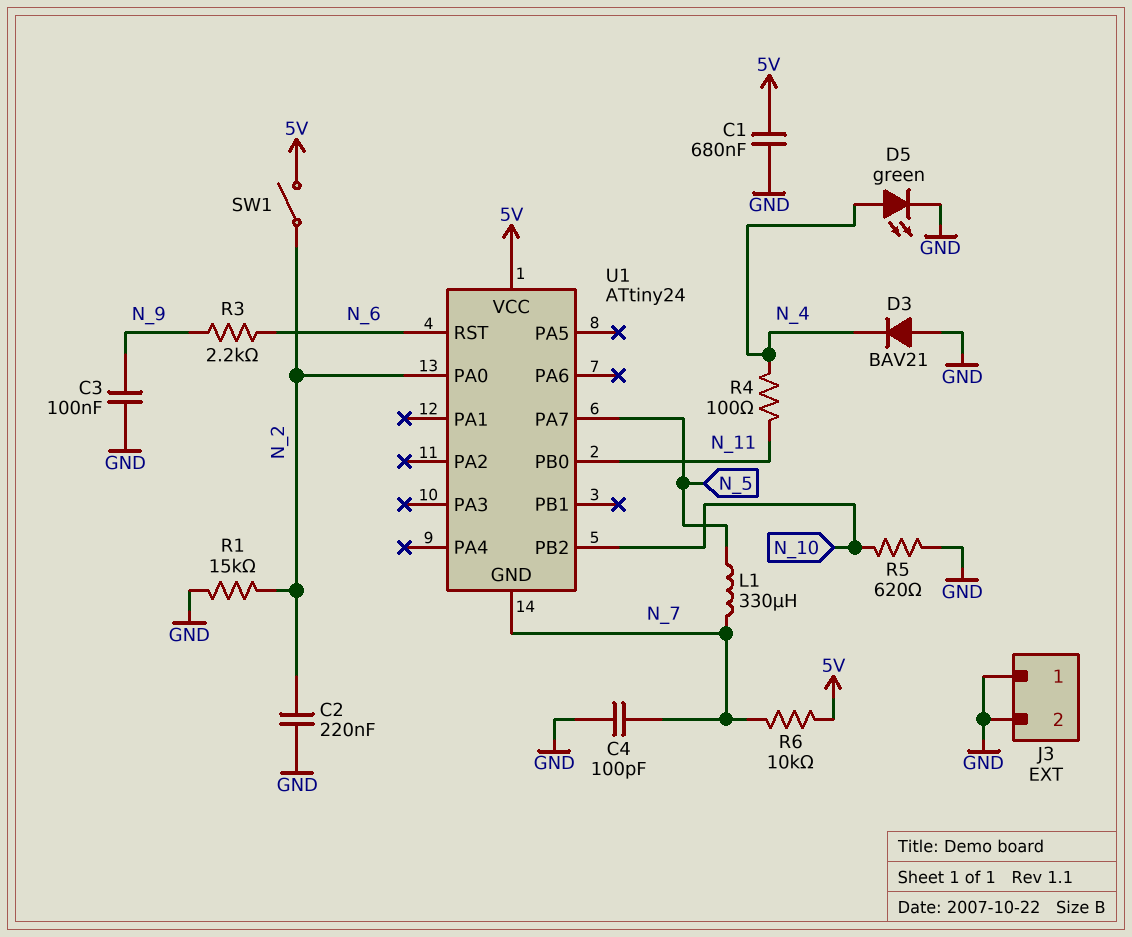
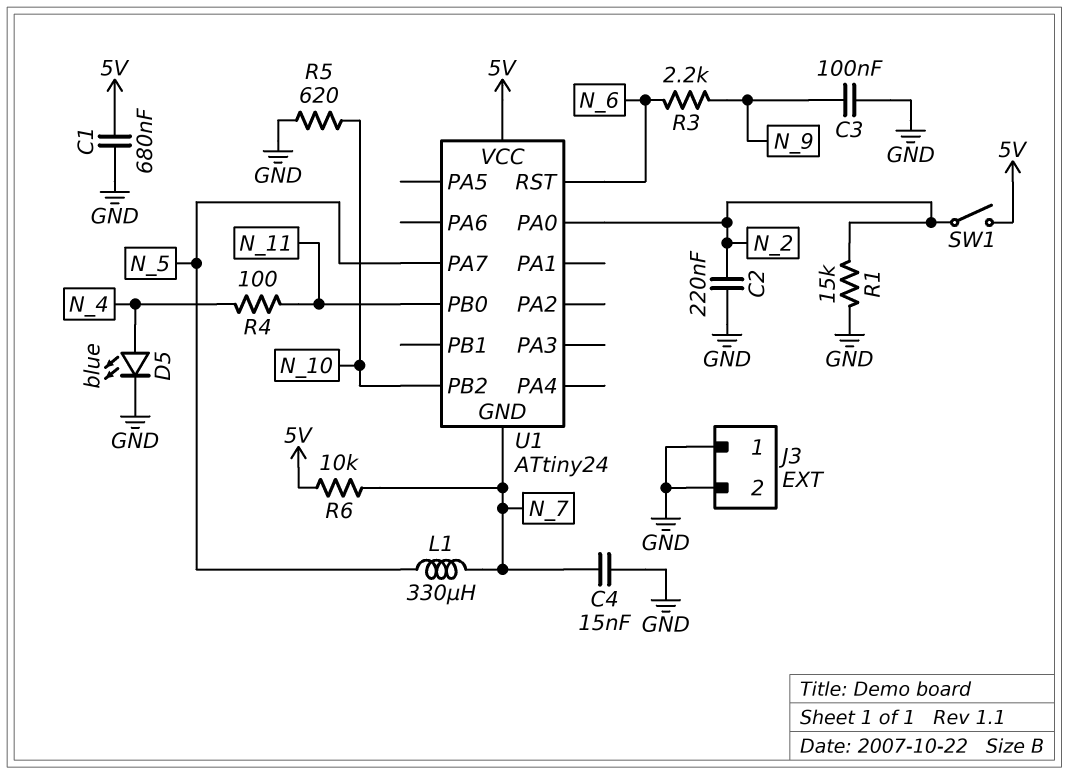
C4: 100pF (GND, N_7) -> 15nF (GND, N_7)
D3: diode BAV21 (A GND, K N_4) -> none
D5: LED green (A N_4, K GND) -> LED blue (A N_4, K GND)

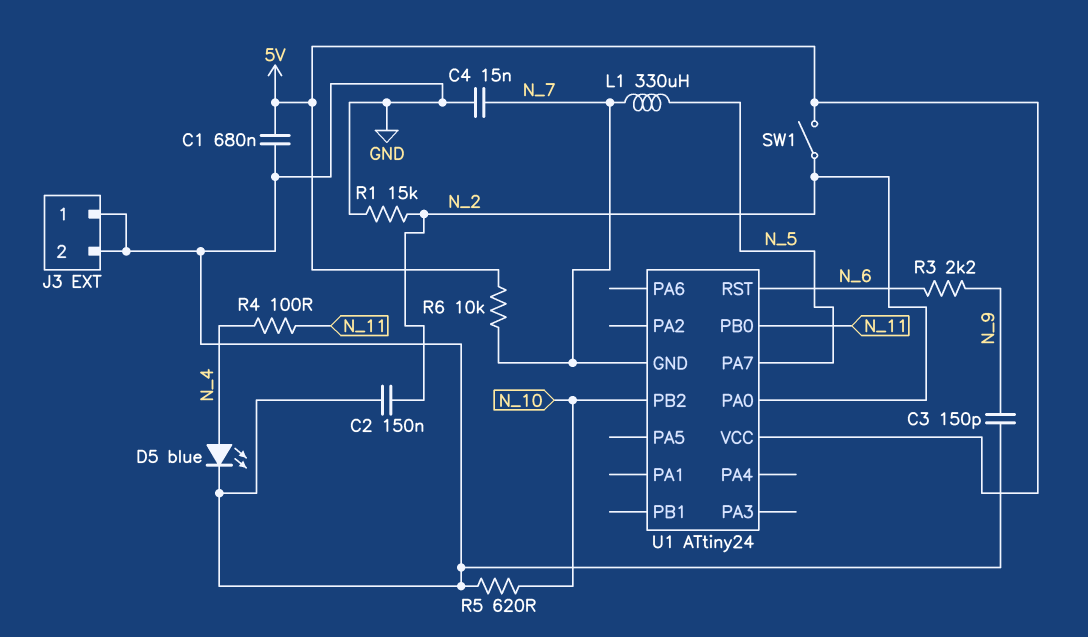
C2: 220nF (GND, N_2) -> 150nF (GND, N_2)
C3: 100nF (GND, N_9) -> 150pF (GND, N_9)

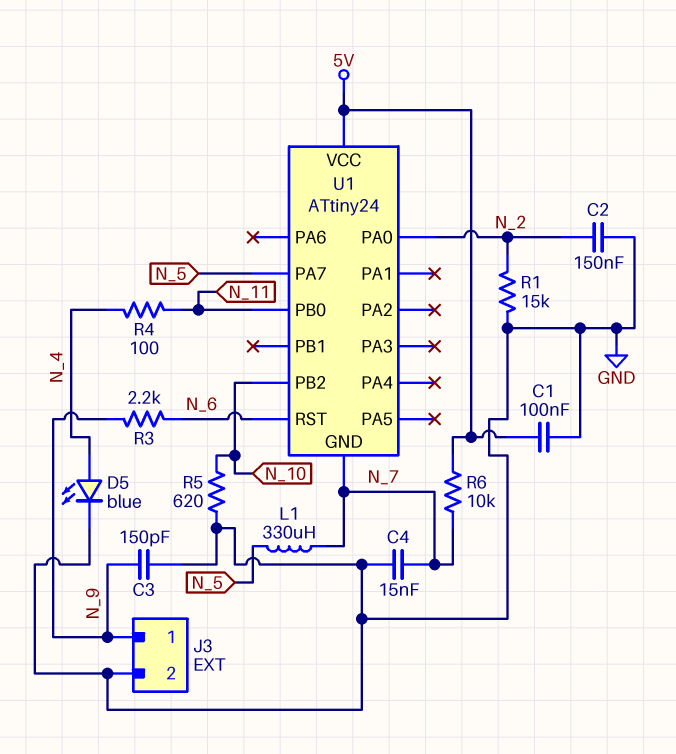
C1: 680nF (5V, GND) -> 100nF (5V, GND)
J3 pin 1: GND -> N_9
SW1: switch (5V, N_2) -> none

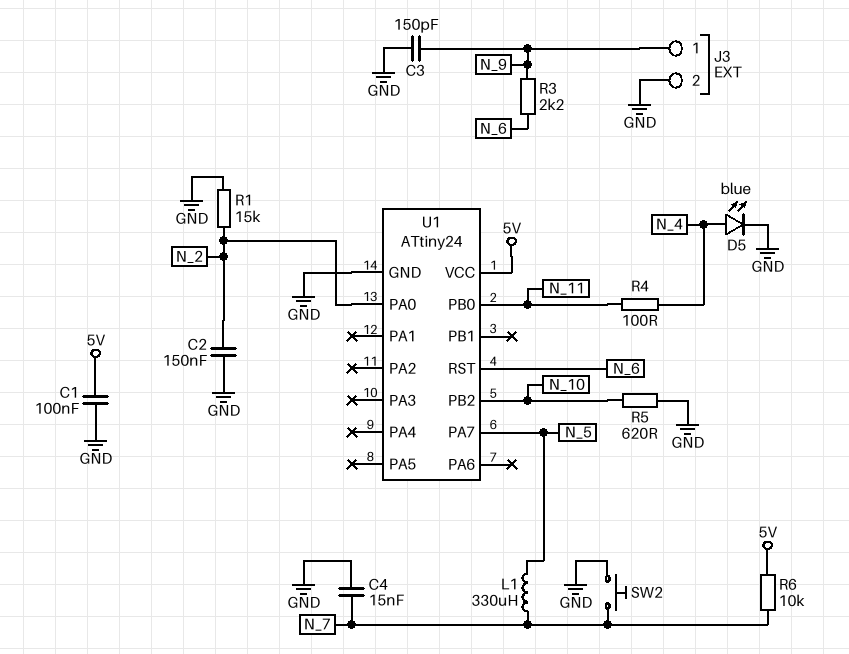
SW2: none -> button (GND, N_7)
U1 pin GND: N_7 -> GND

